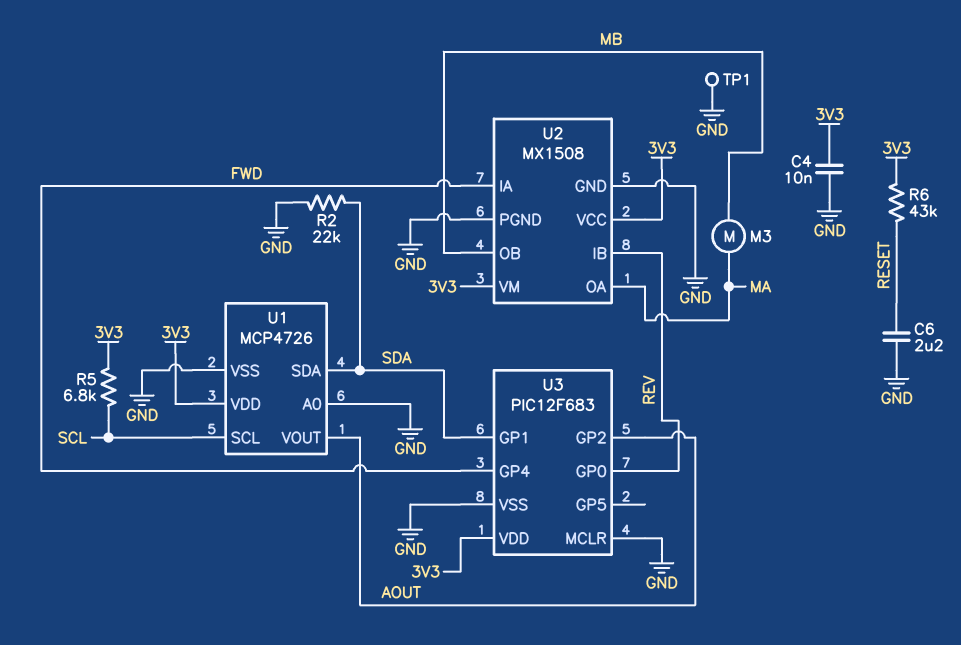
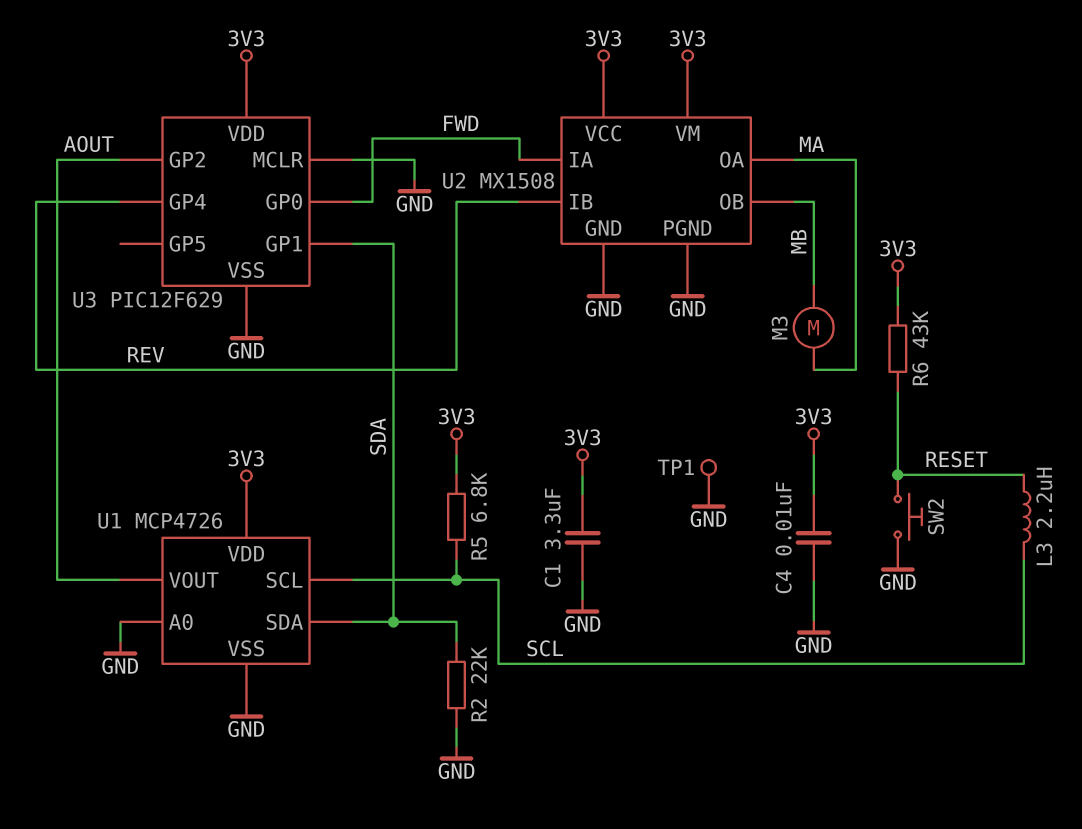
C1: none -> 3.3uF (3V3, GND)
C6: 2.2uF (GND, RESET) -> none
L3: none -> 2.2uH (RESET, SCL)
SW2: none -> button (GND, RESET)
U3: PIC12F683 -> PIC12F629
U3 pin GP0: REV -> FWD
U3 pin GP4: FWD -> REV

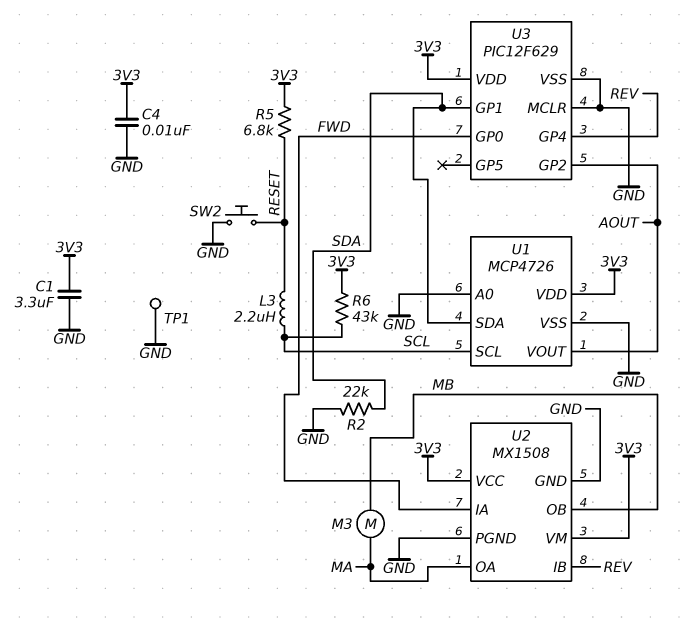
R5: 6.8k (3V3, SCL) -> 6.8k (3V3, RESET)
R6: 43k (3V3, RESET) -> 43k (3V3, SCL)

